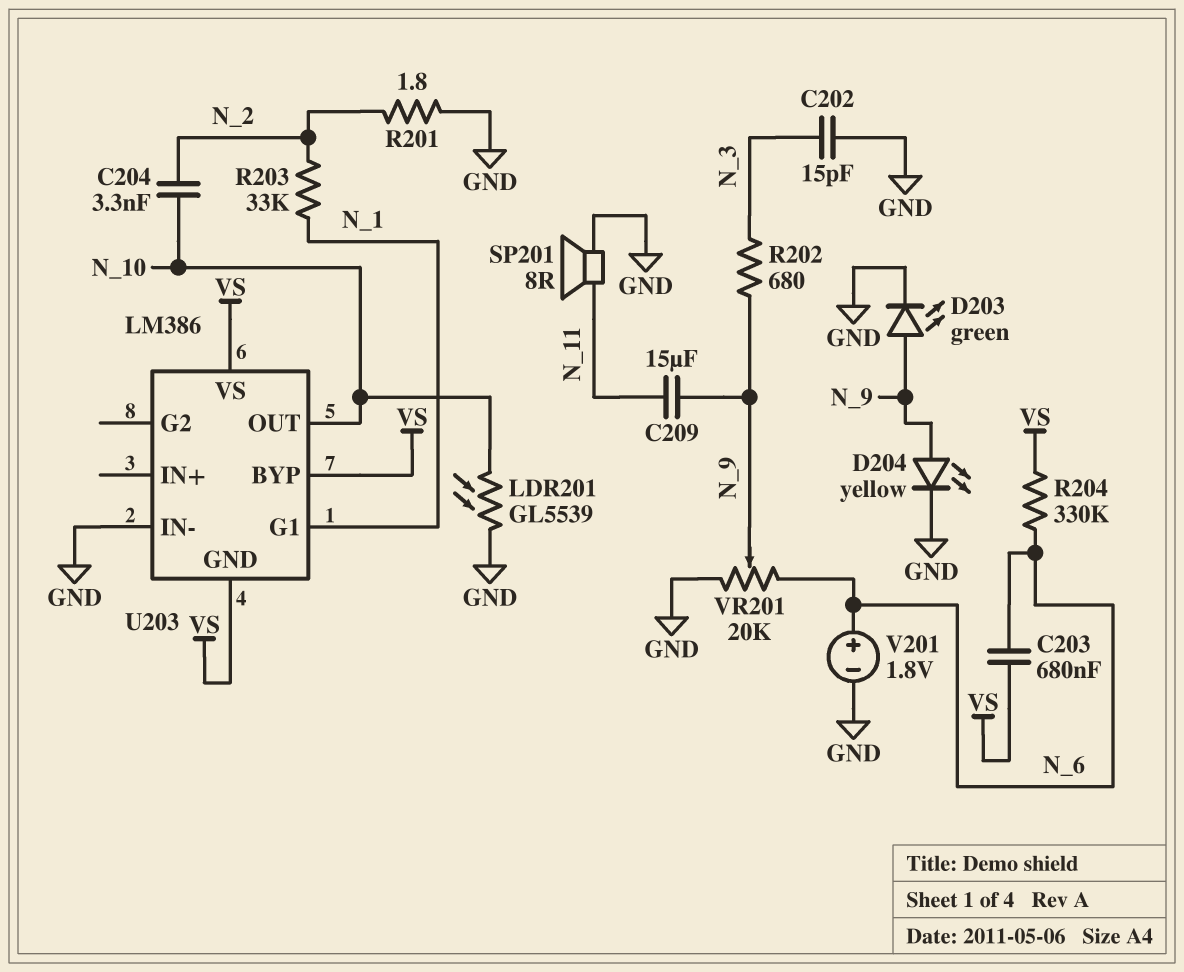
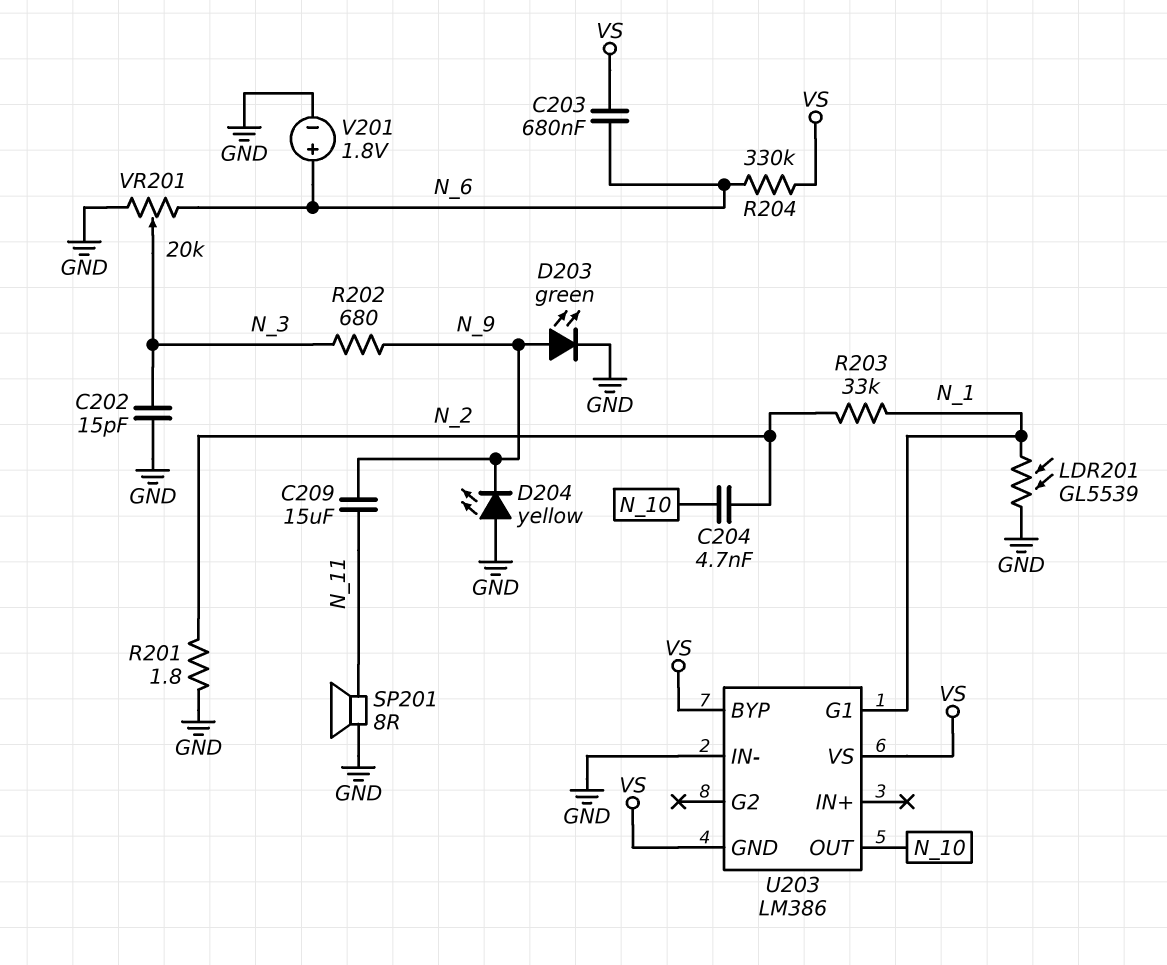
C204: 3.3nF (N_2, N_10) -> 4.7nF (N_2, N_10)
D204: LED yellow (A N_9, K GND) -> LED yellow (A GND, K N_9)
LDR201: GL5539 (GND, N_10) -> GL5539 (GND, N_1)
VR201: 20k (GND, N_6, wiper N_9) -> 20k (GND, N_6, wiper N_3)

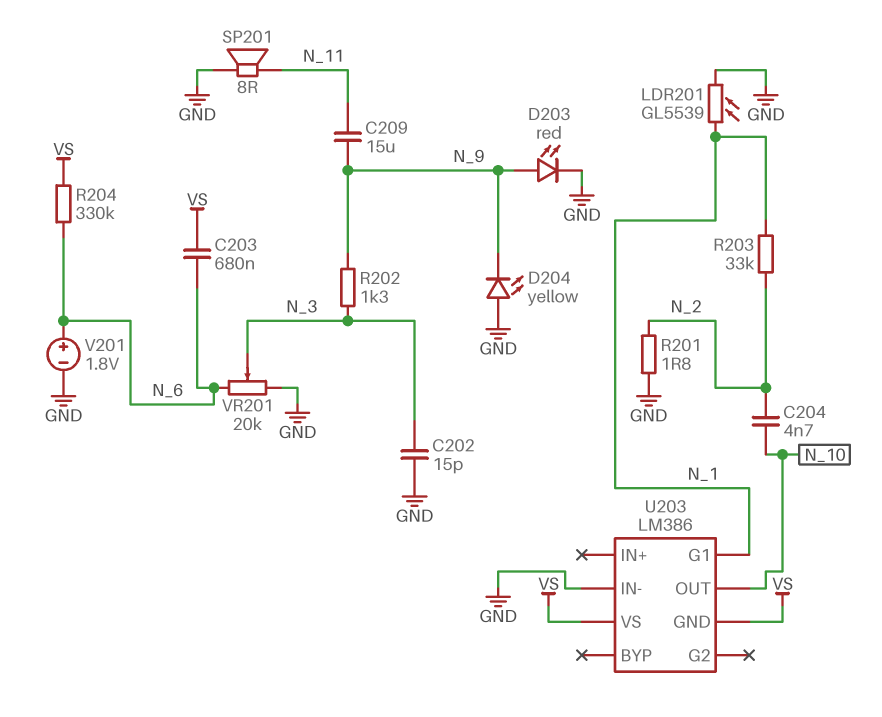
D203: LED green (A N_9, K GND) -> LED red (A N_9, K GND)
R202: 680 (N_3, N_9) -> 1.3k (N_3, N_9)
U203 pin BYP: VS -> none

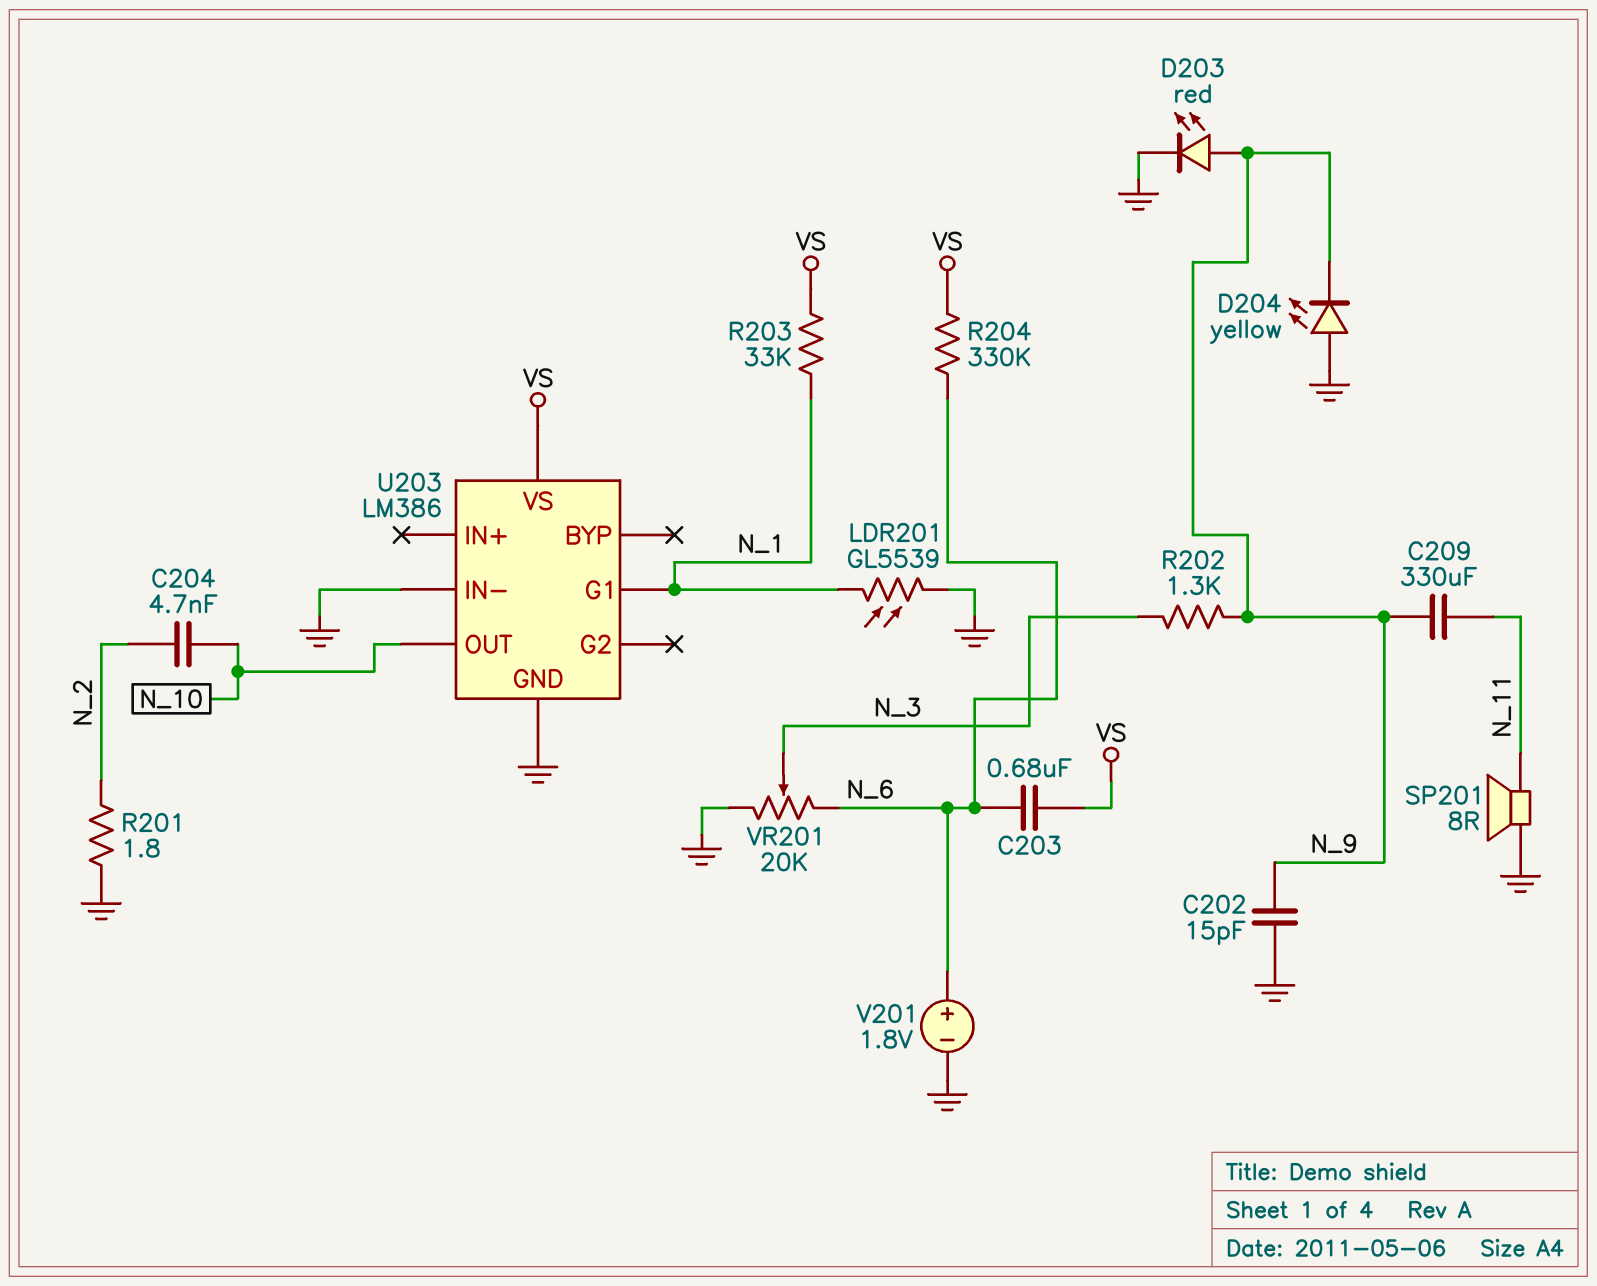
C202: 15pF (GND, N_3) -> 15pF (GND, N_9)
C209: 15uF (N_9, N_11) -> 330uF (N_9, N_11)
R203: 33k (N_1, N_2) -> 33k (N_1, VS)
U203 pin GND: VS -> GND

